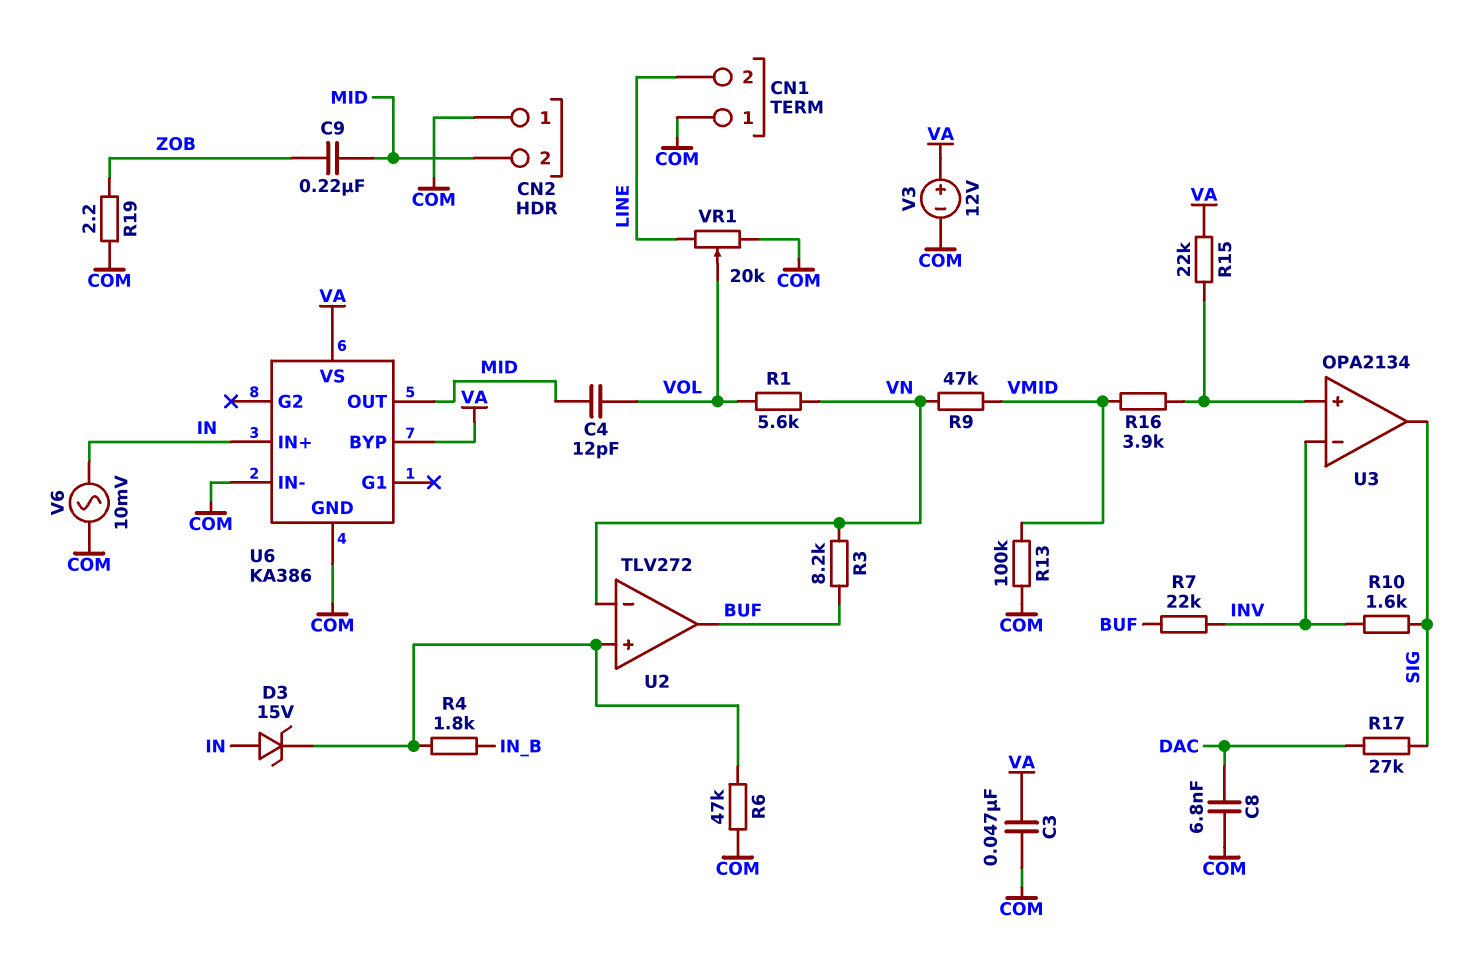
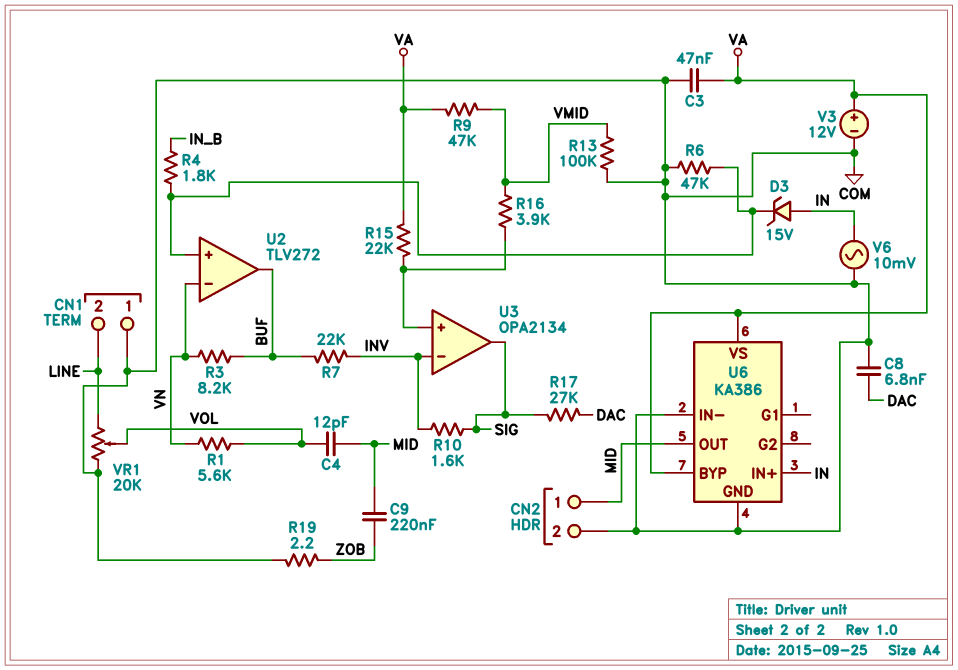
CN2 pin 1: COM -> MID
CN2 pin 2: MID -> COM
R9: 47k (VMID, VN) -> 47k (VA, VMID)

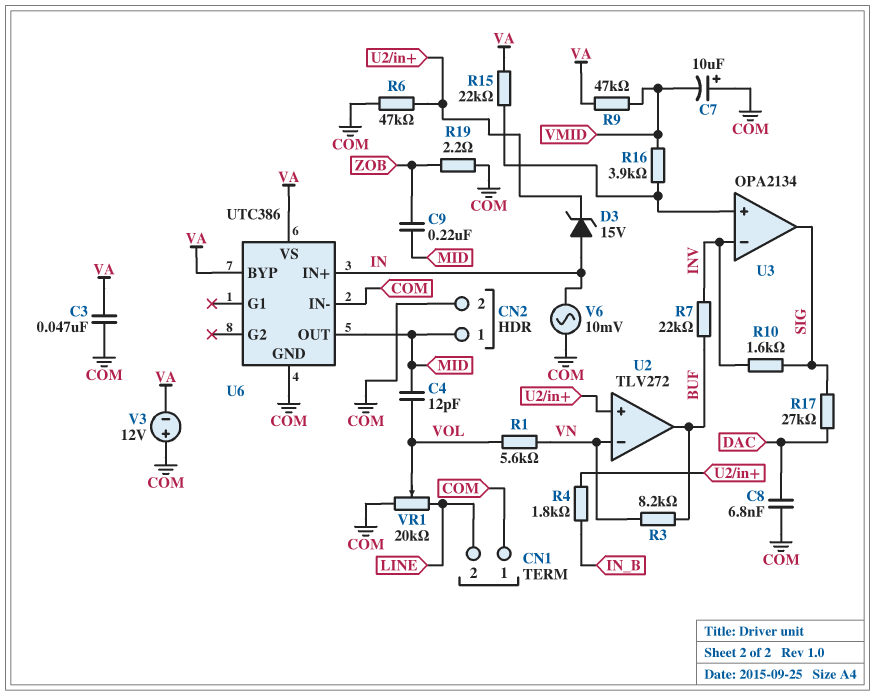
C7: none -> 10uF (plus COM, minus VMID)
R13: 100k (COM, VMID) -> none
U6: KA386 -> UTC386
V3: 12V (plus VA, minus COM) -> 12V (plus COM, minus VA)

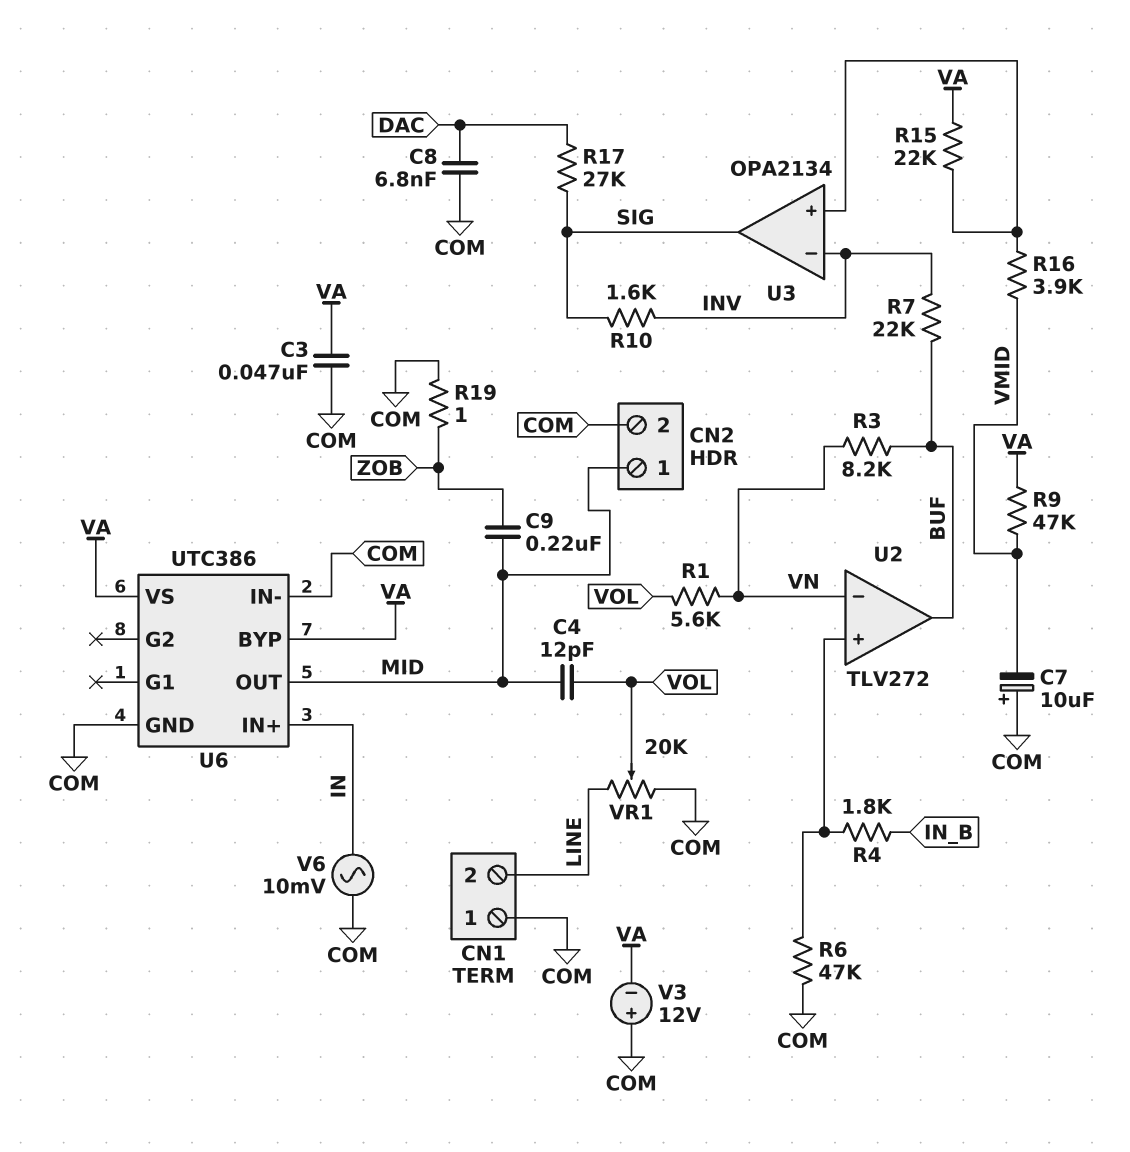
D3: zener 15V (A IN, K U2/in+) -> none
R19: 2.2 (COM, ZOB) -> 1 (COM, ZOB)

